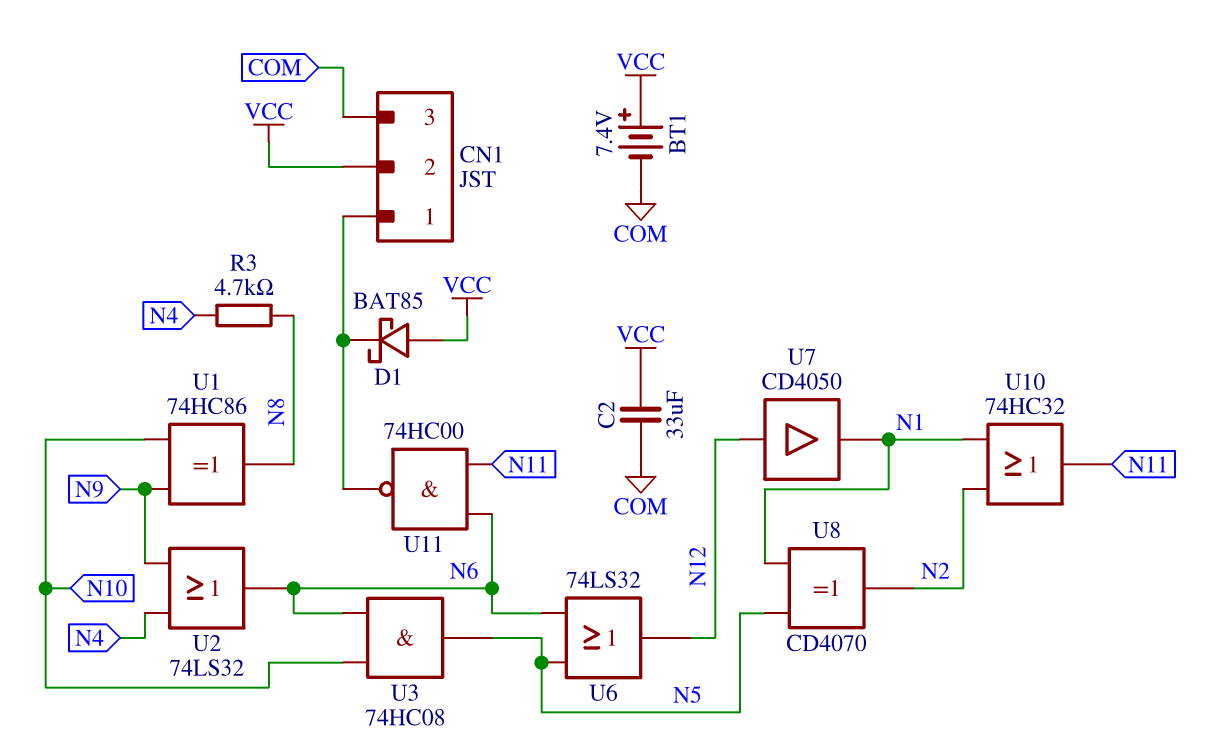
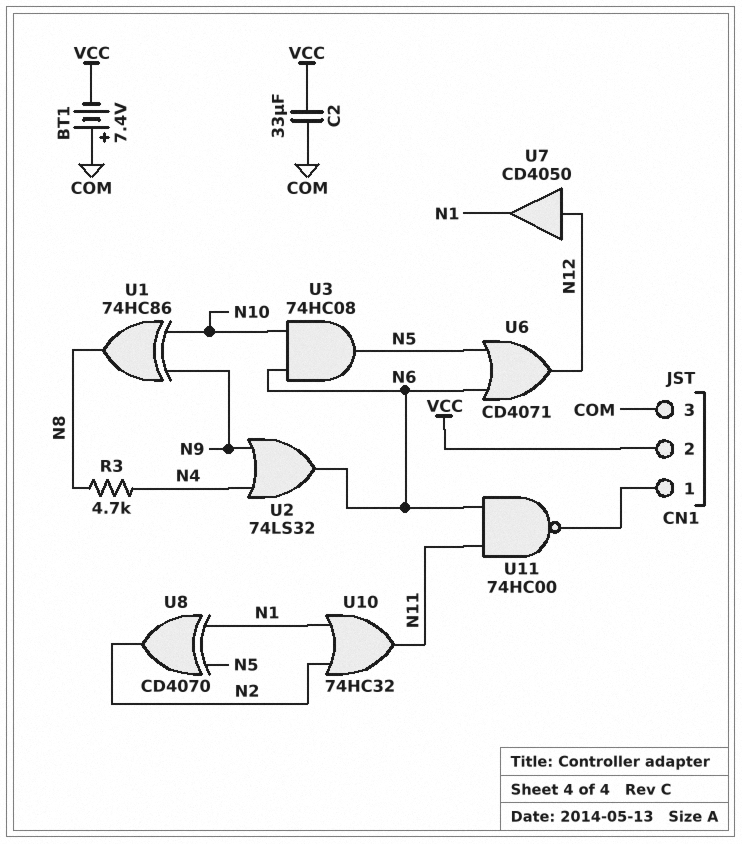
BT1: 7.4V (plus VCC, minus COM) -> 7.4V (plus COM, minus VCC)
D1: schottky BAT85 (A VCC, K CN1/1) -> none
U6: OR 74LS32 (in N5, in N6, out N12) -> OR CD4071 (in N5, in N6, out N12)

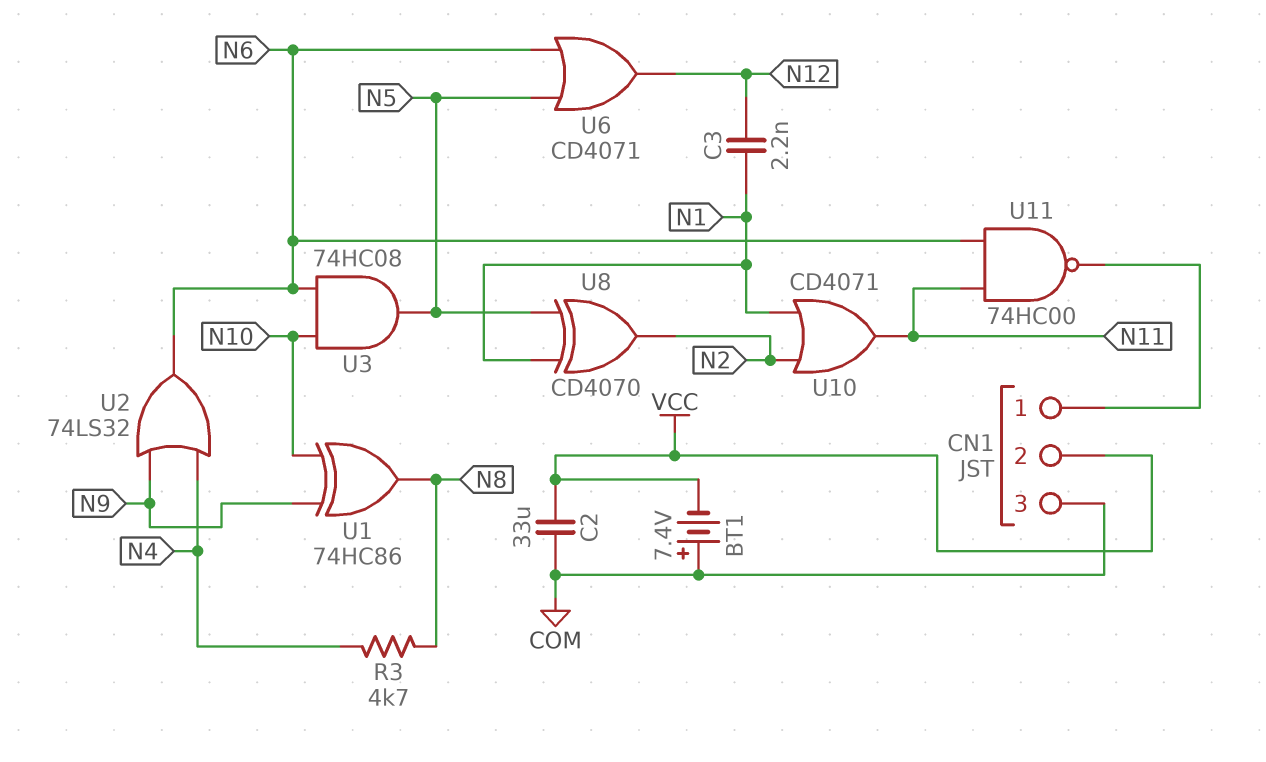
C3: none -> 2.2nF (N1, N12)
U7: buffer CD4050 (in N12, out N1) -> none
U10: OR 74HC32 (in N1, in N2, out N11) -> OR CD4071 (in N1, in N2, out N11)

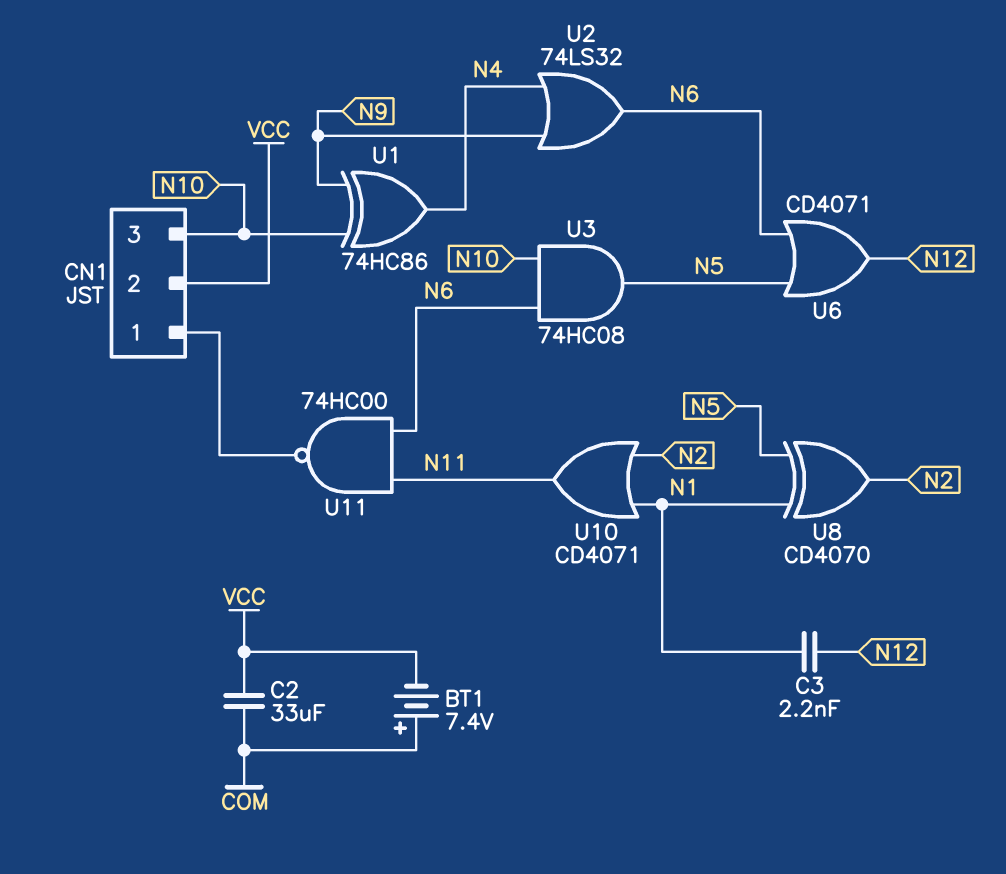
CN1 pin 3: COM -> N10
R3: 4.7k (N4, N8) -> none
U1: XOR 74HC86 (in N9, in N10, out N8) -> XOR 74HC86 (in N9, in N10, out N4)

